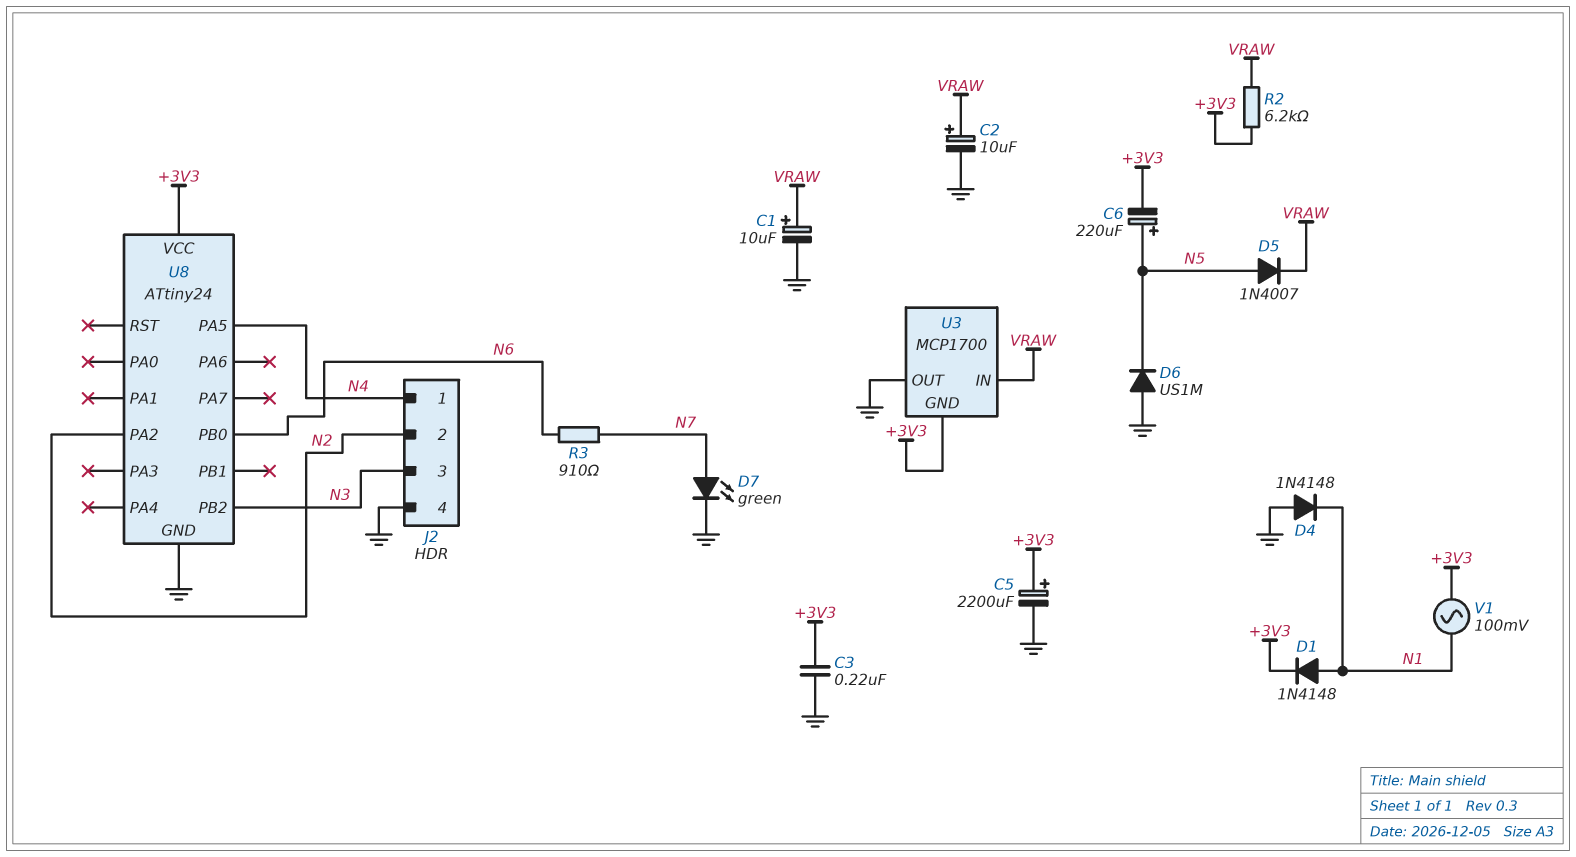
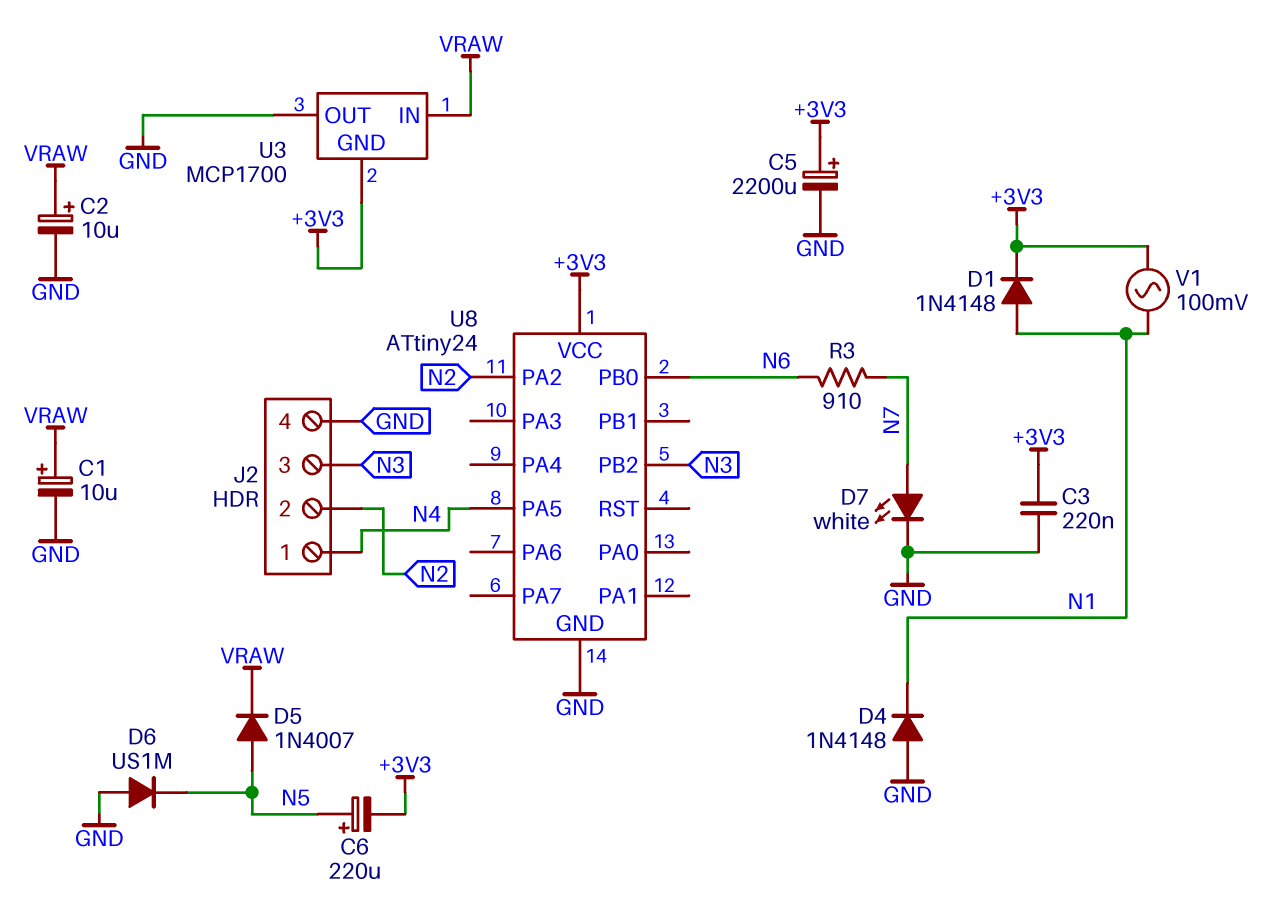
D7: LED green (A N7, K GND) -> LED white (A N7, K GND)
R2: 6.2k (+3V3, VRAW) -> none

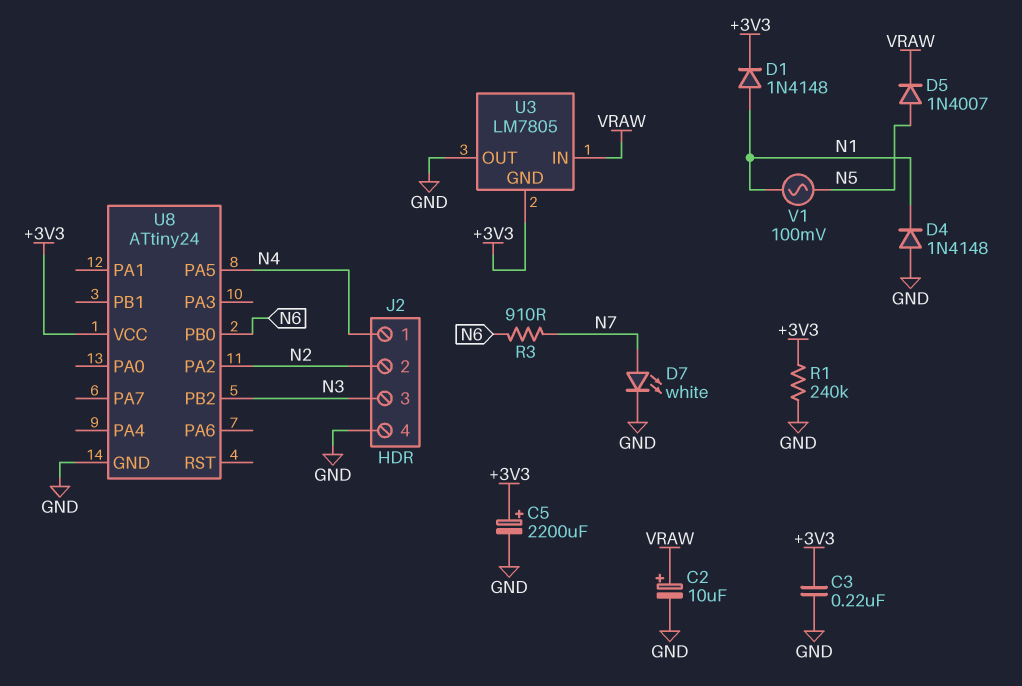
C1: 10uF (plus VRAW, minus GND) -> none
C6: 220uF (plus N5, minus +3V3) -> none
D6: diode US1M (A GND, K N5) -> none
R1: none -> 240k (+3V3, GND)
U3: MCP1700 -> LM7805
V1: AC 100mV (+3V3, N1) -> AC 100mV (N1, N5)

